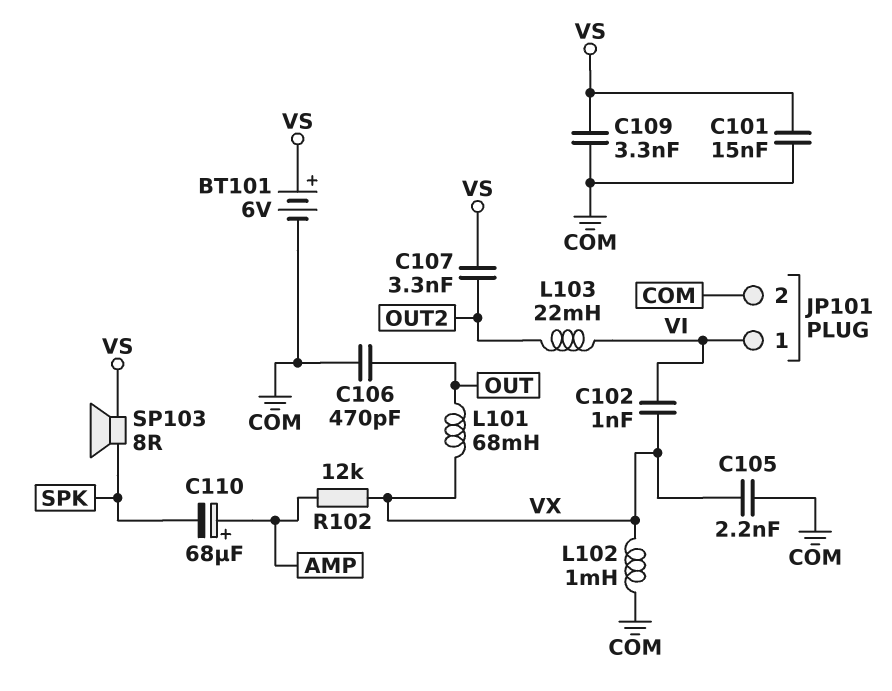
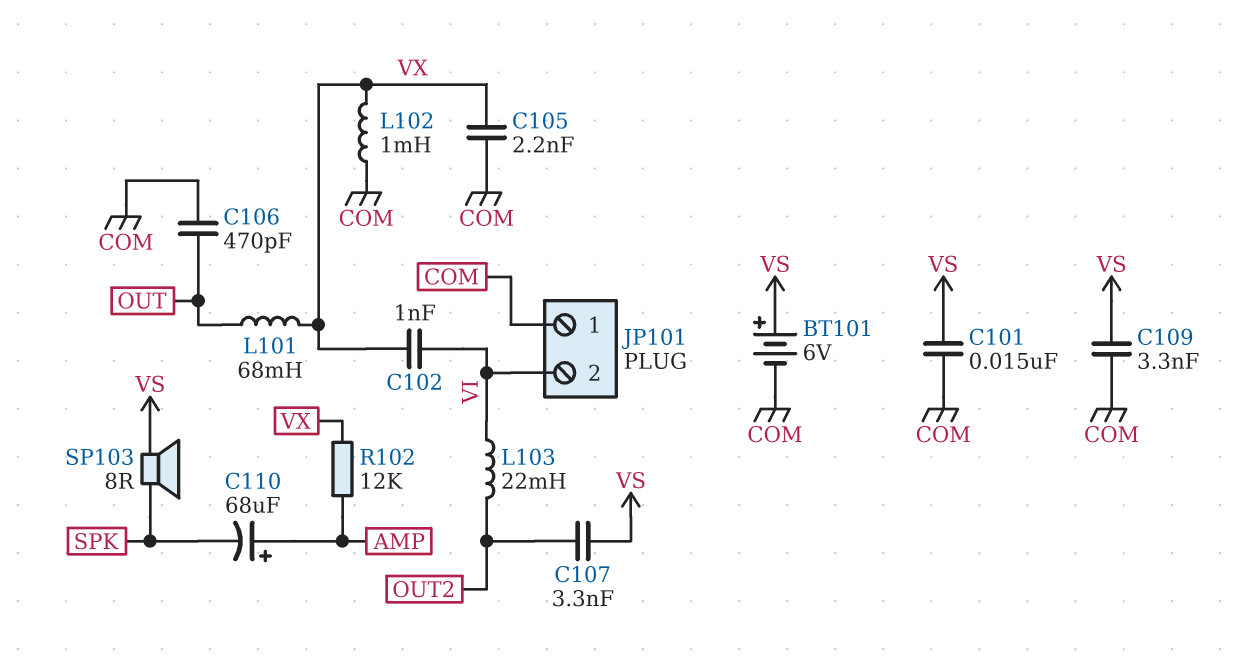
JP101 pin 1: VI -> COM
JP101 pin 2: COM -> VI

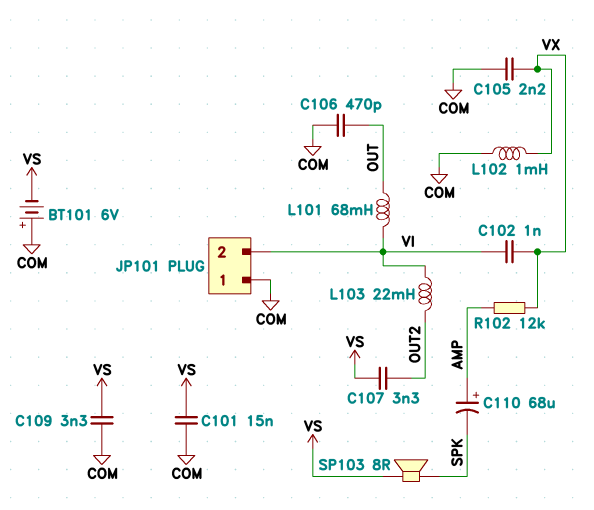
BT101: 6V (plus VS, minus COM) -> 6V (plus COM, minus VS)
L101: 68mH (OUT, VX) -> 68mH (OUT, VI)

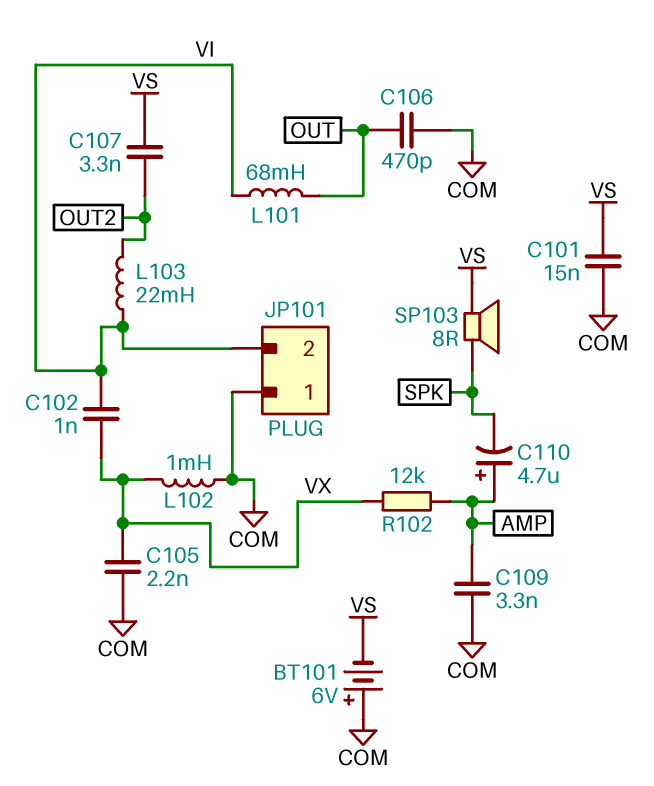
C109: 3.3nF (COM, VS) -> 3.3nF (AMP, COM)
C110: 68uF (plus AMP, minus SPK) -> 4.7uF (plus AMP, minus SPK)

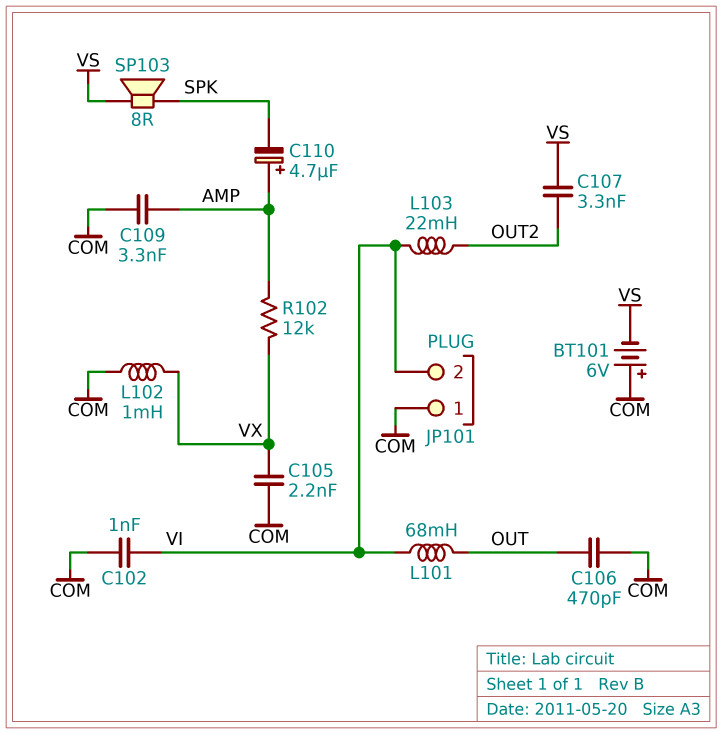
C101: 15nF (COM, VS) -> none
C102: 1nF (VI, VX) -> 1nF (COM, VI)

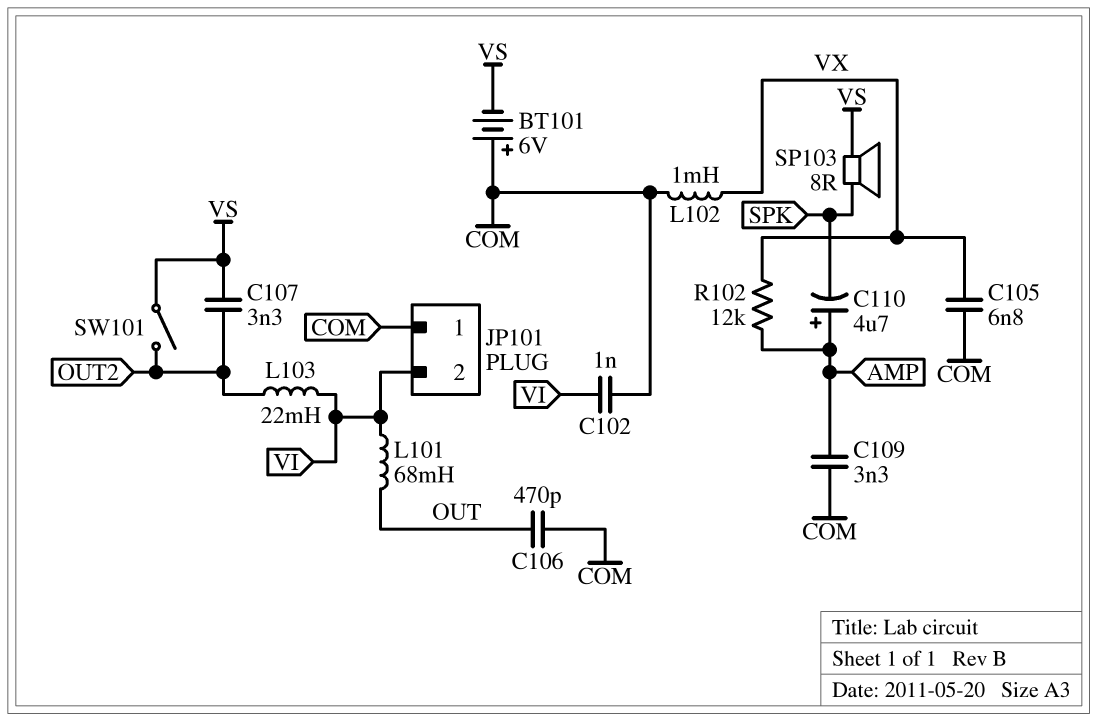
C105: 2.2nF (COM, VX) -> 6.8nF (COM, VX)
SW101: none -> switch (OUT2, VS)

